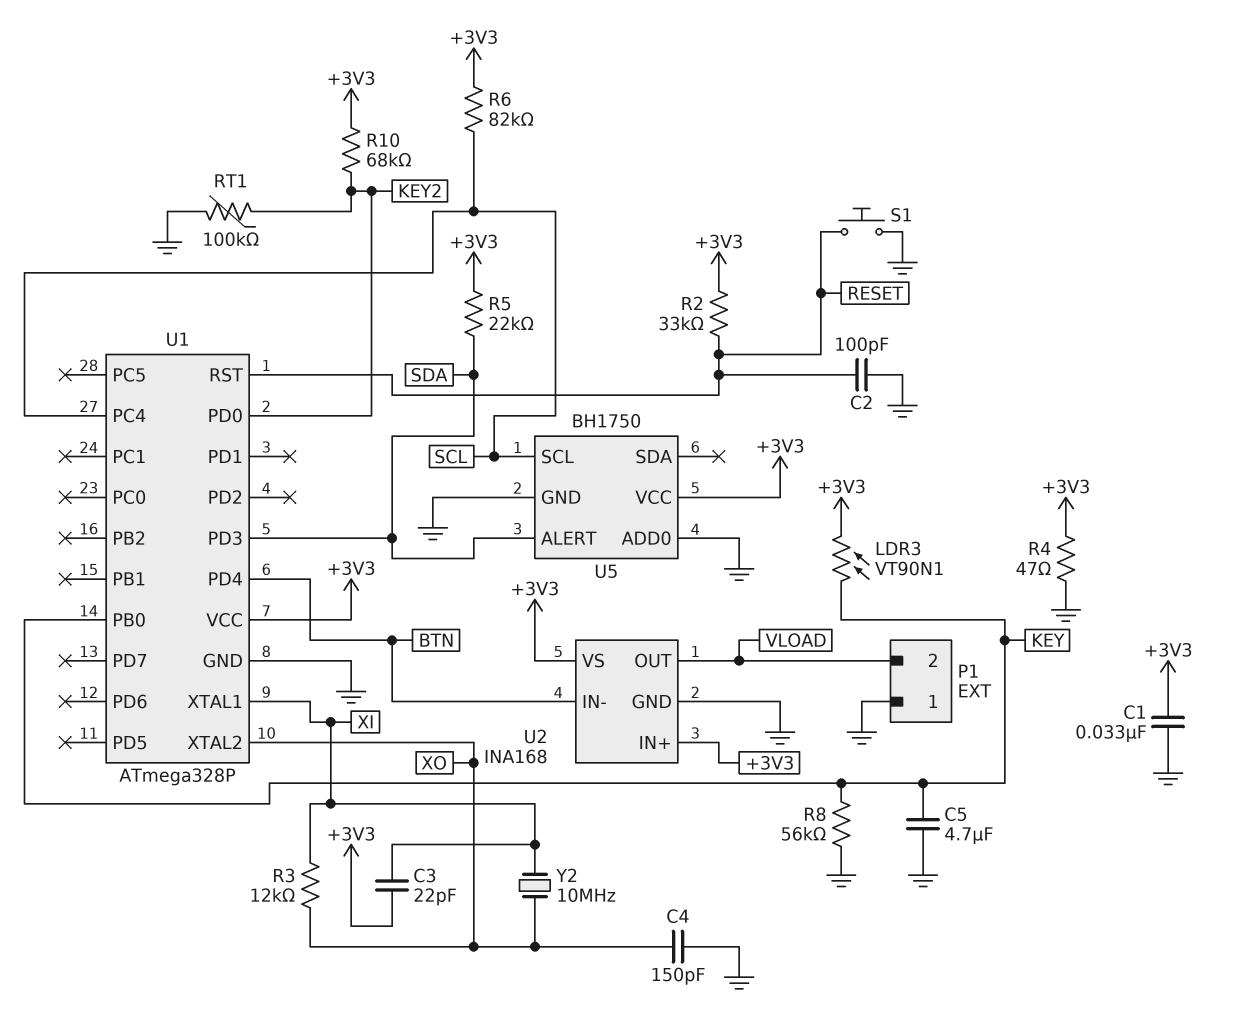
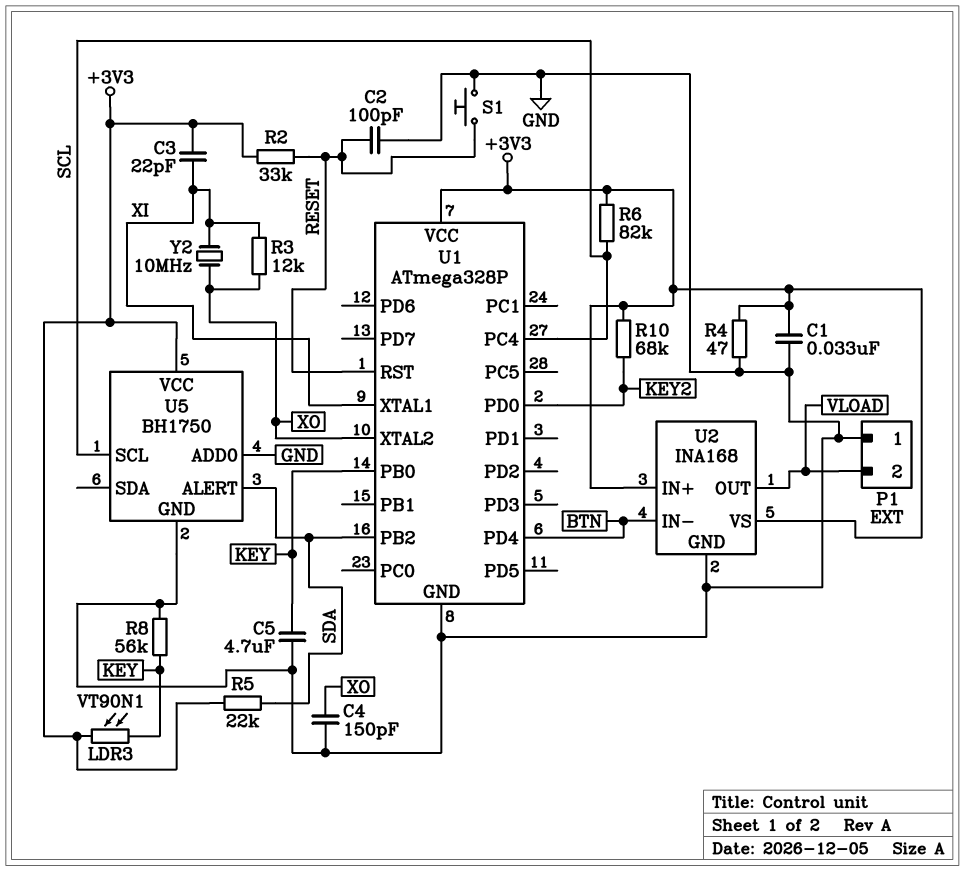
RT1: 100k (GND, KEY2) -> none
U1 pin PB2: none -> SDA
U1 pin PD3: SDA -> none

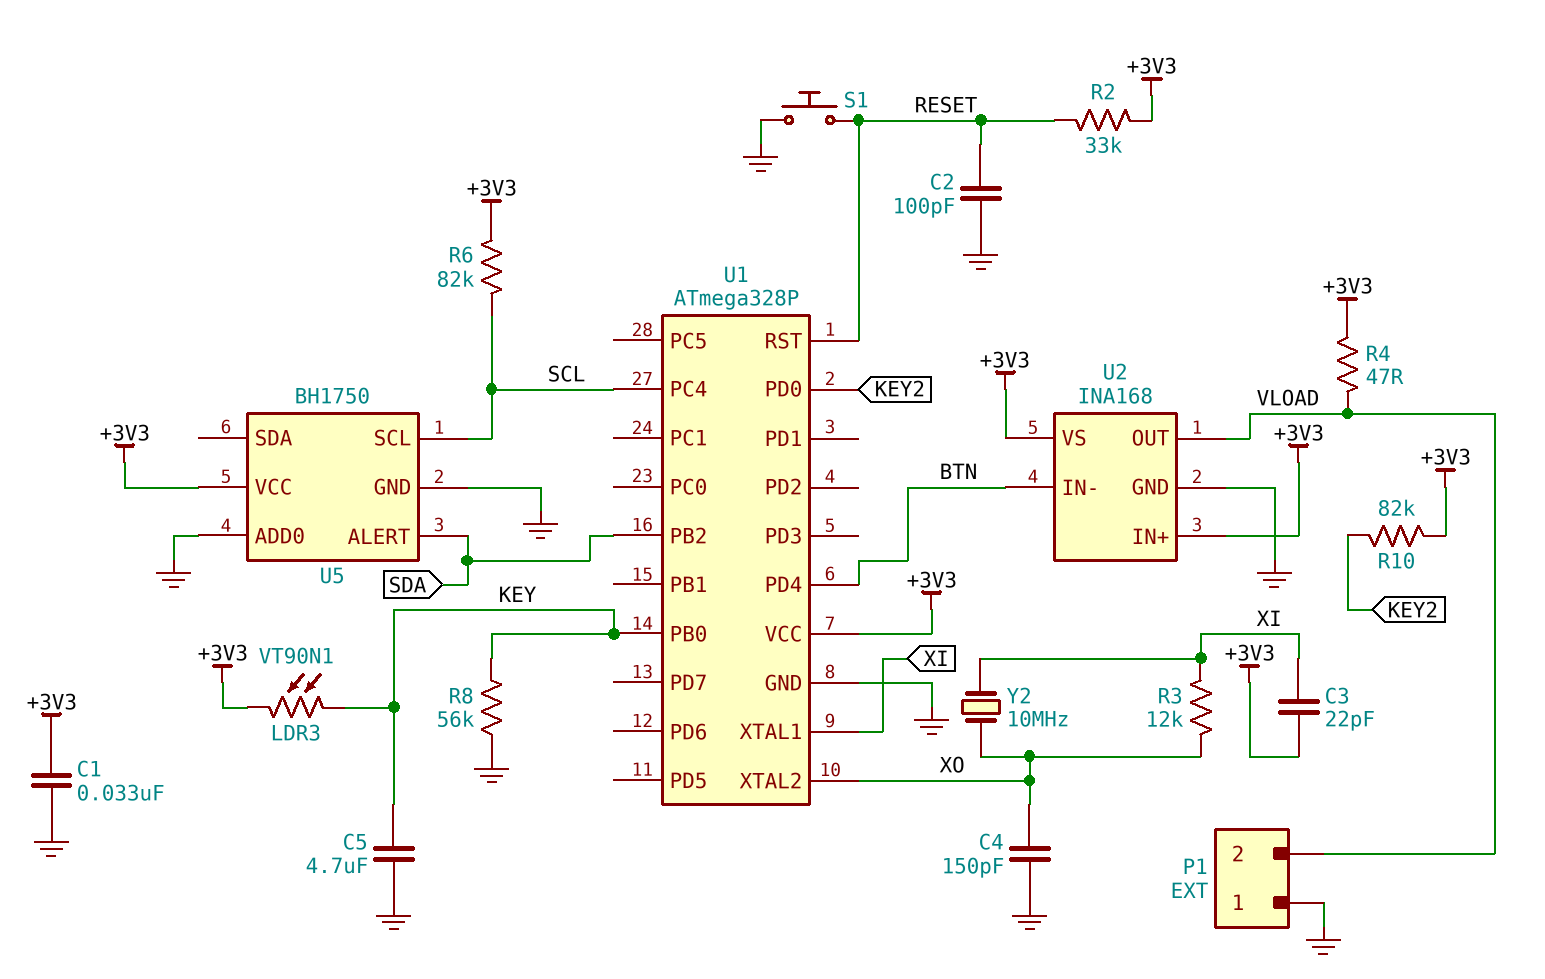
R4: 47 (+3V3, GND) -> 47 (+3V3, VLOAD)
R5: 22k (+3V3, SDA) -> none
R10: 68k (+3V3, KEY2) -> 82k (+3V3, KEY2)

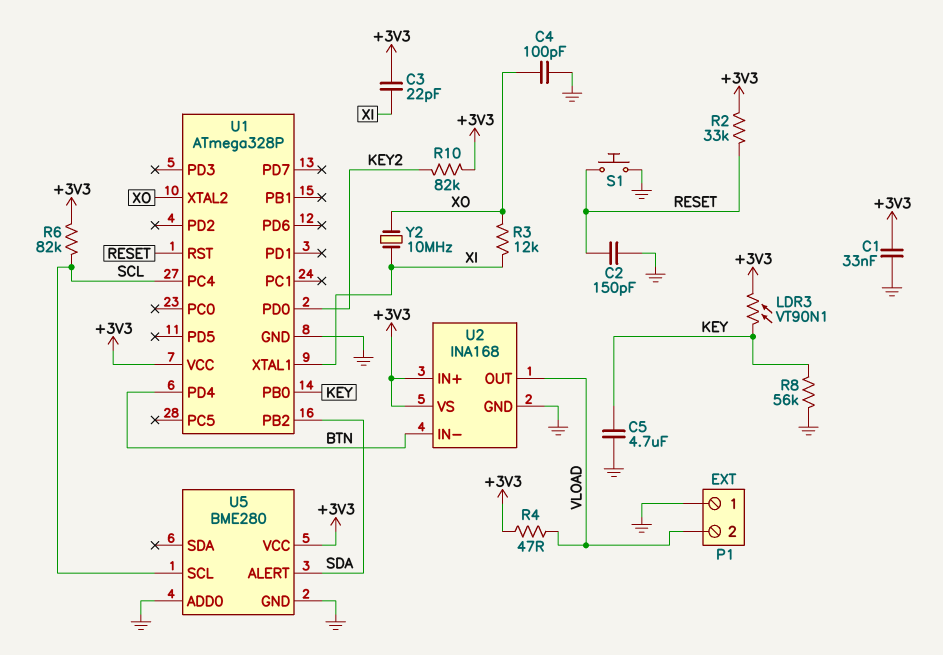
C2: 100pF (GND, RESET) -> 150pF (GND, RESET)
C4: 150pF (GND, XO) -> 100pF (GND, XO)
U5: BH1750 -> BME280

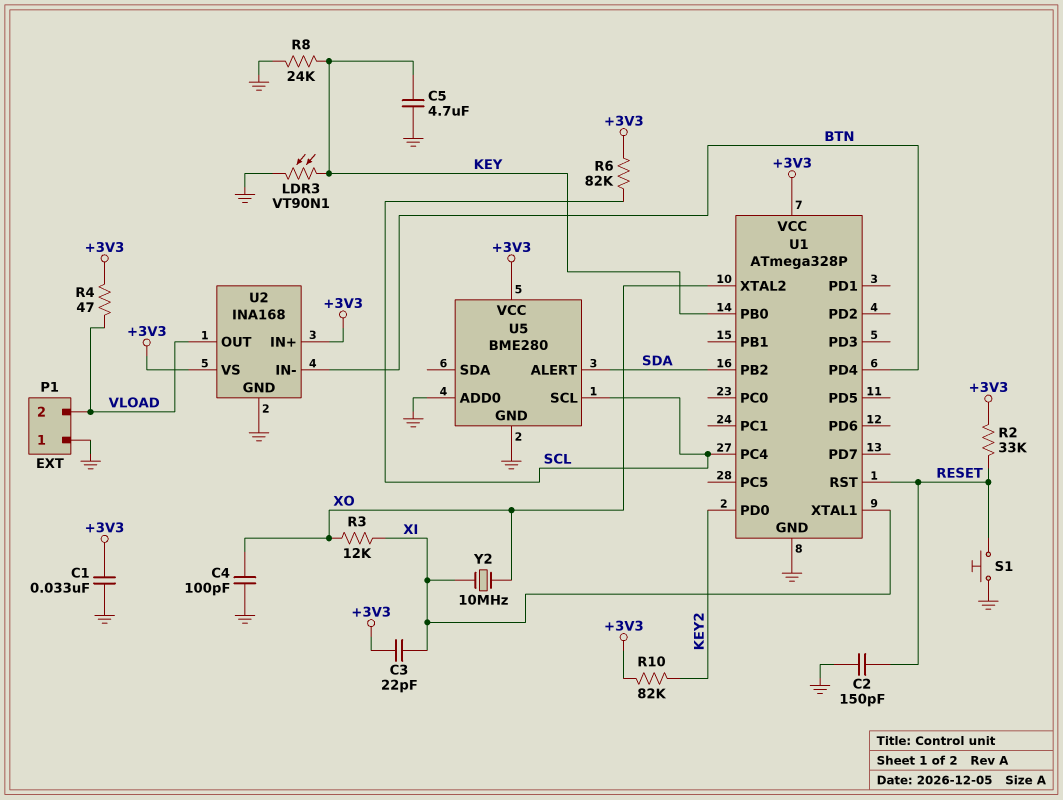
LDR3: VT90N1 (+3V3, KEY) -> VT90N1 (GND, KEY)
R8: 56k (GND, KEY) -> 24k (GND, KEY)

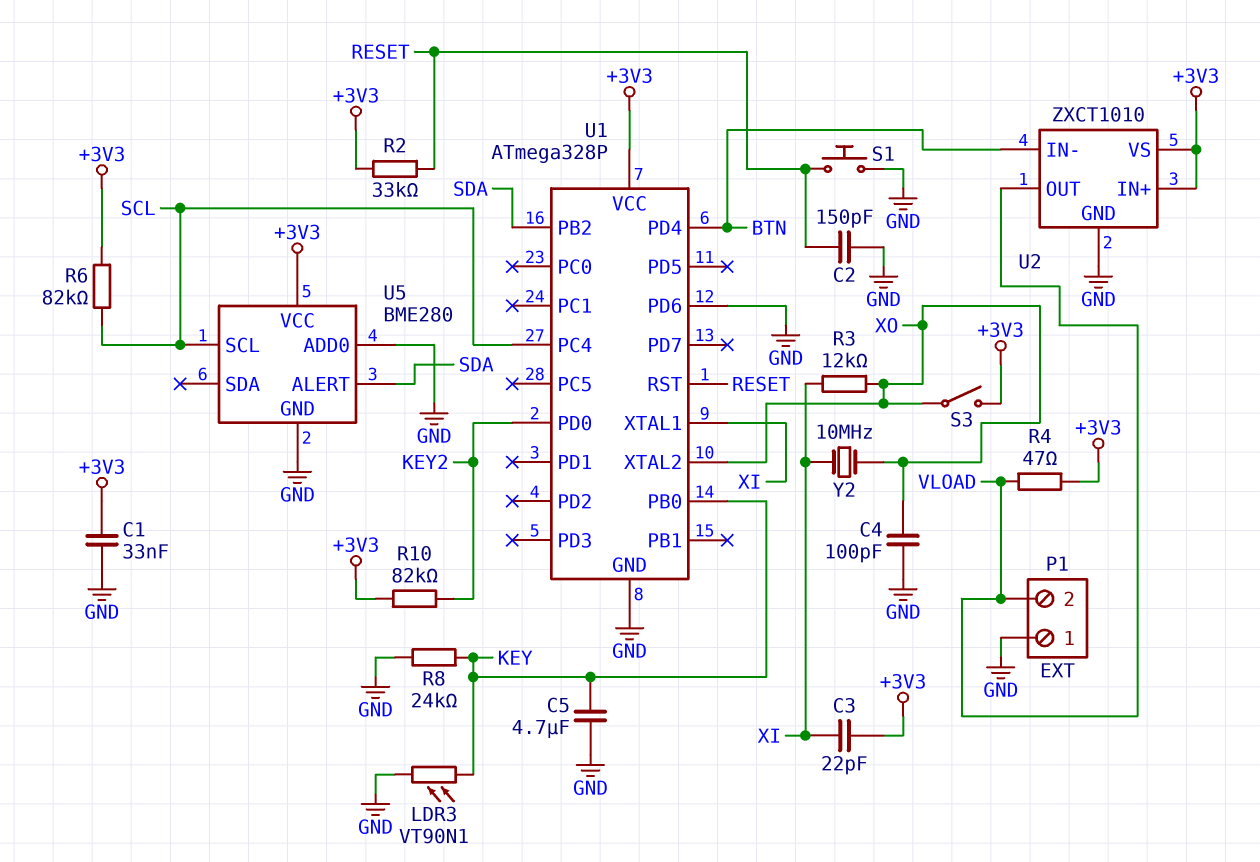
S3: none -> switch (+3V3, XO)
U1 pin PD6: none -> GND
U2: INA168 -> ZXCT1010

